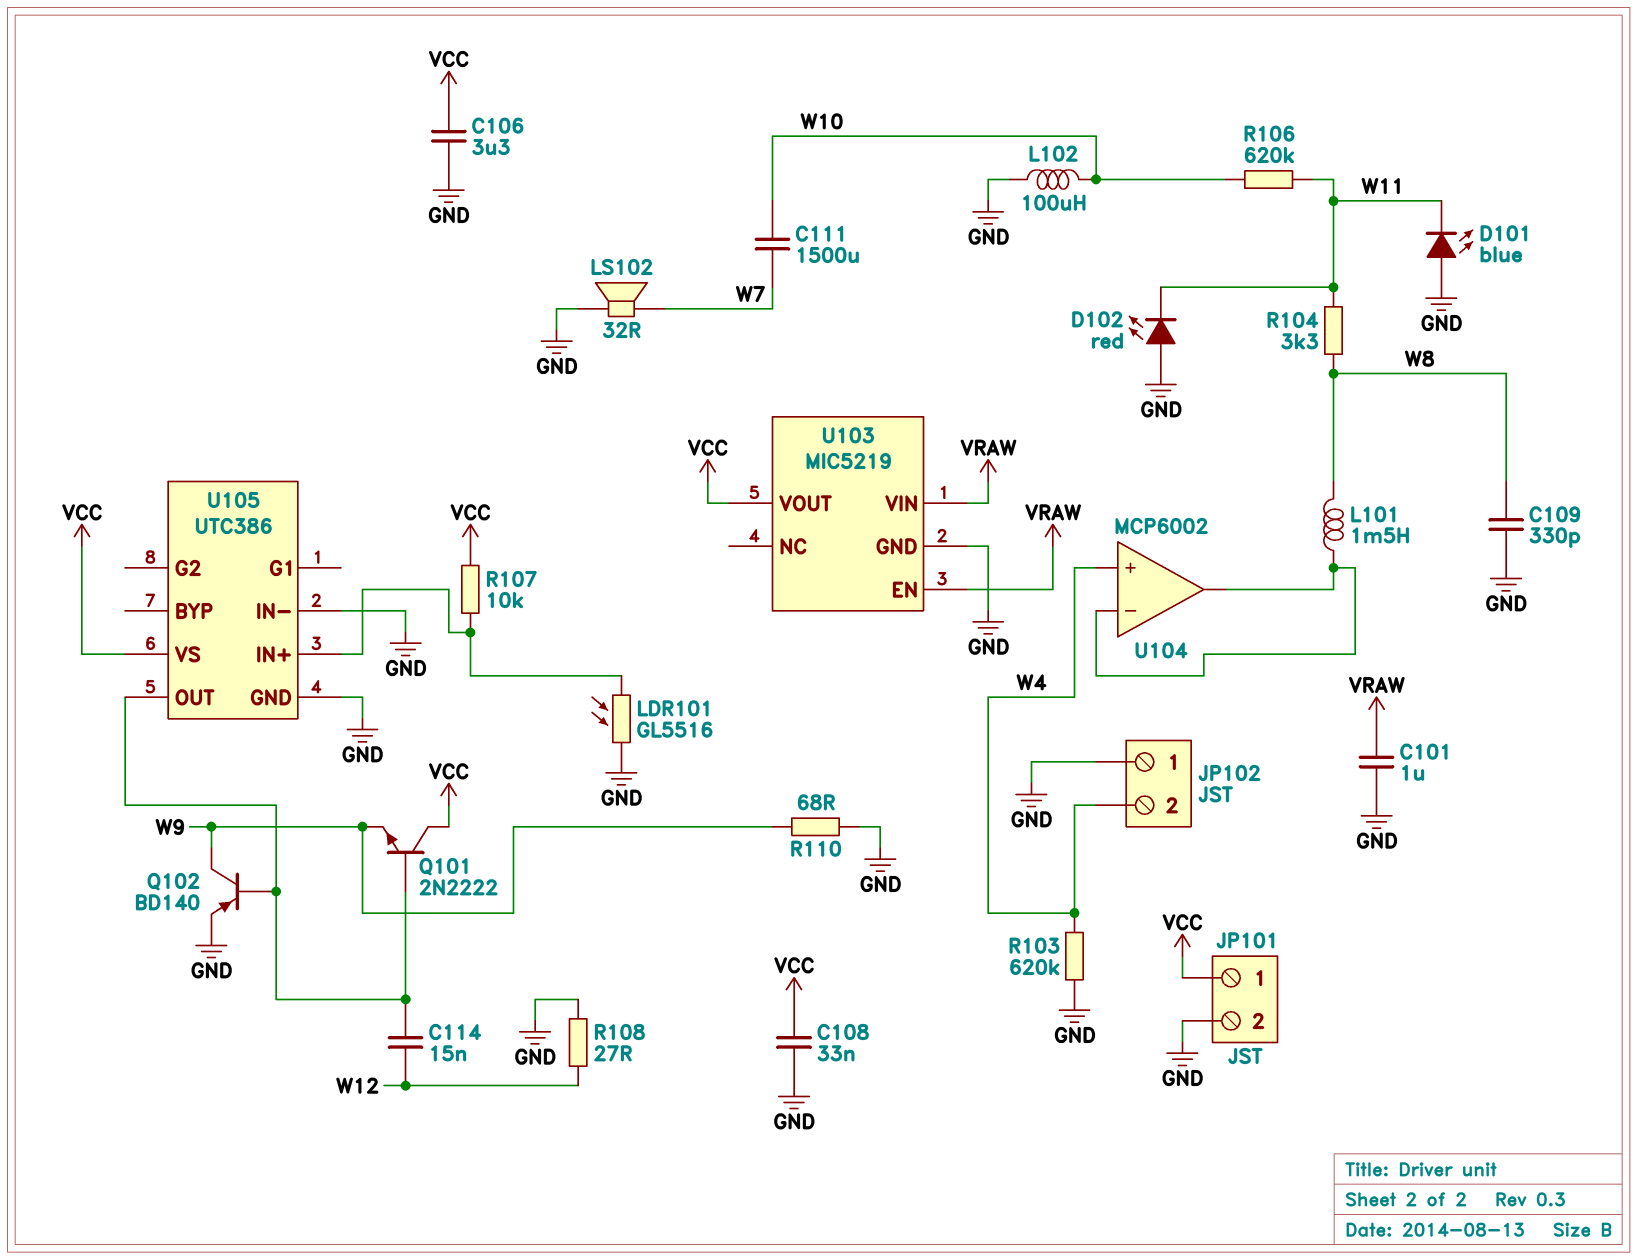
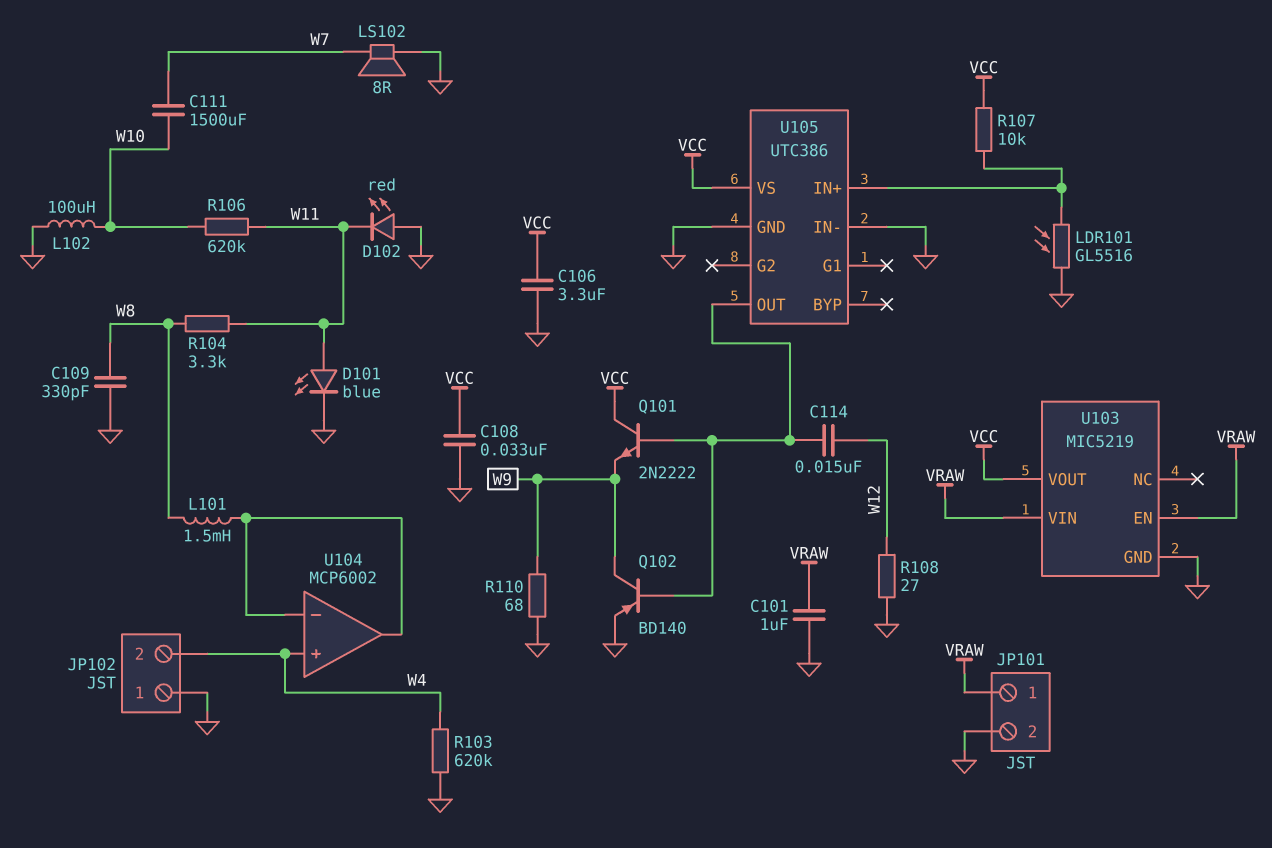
D101: LED blue (A GND, K W11) -> LED blue (A W11, K GND)
JP101 pin 1: VCC -> VRAW
LS102: speaker 32R (GND, W7) -> speaker 8R (GND, W7)

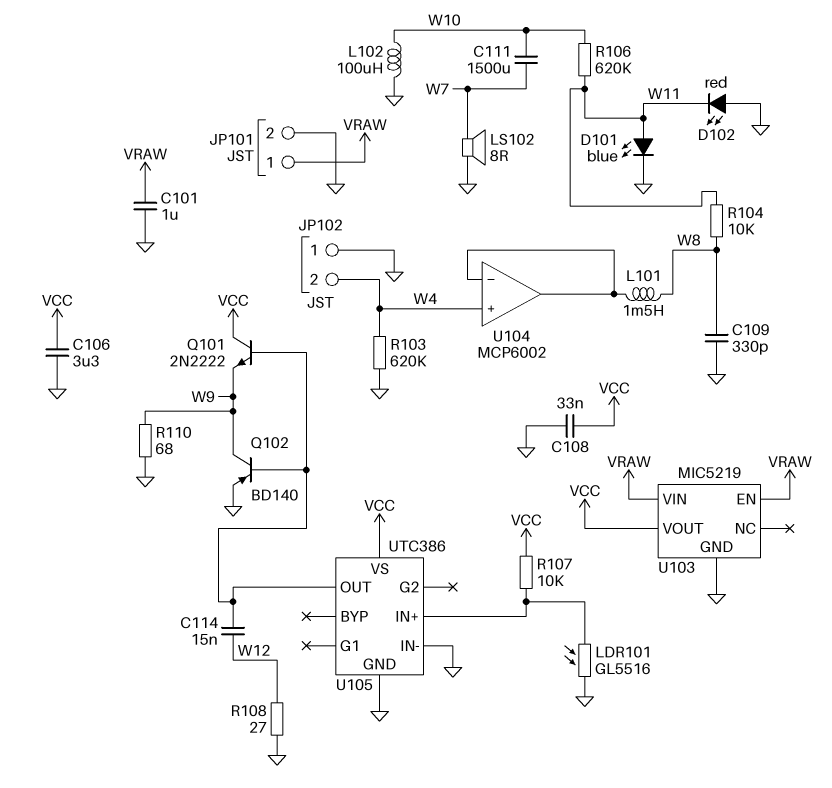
R104: 3.3k (W8, W11) -> 10k (W8, W11)

